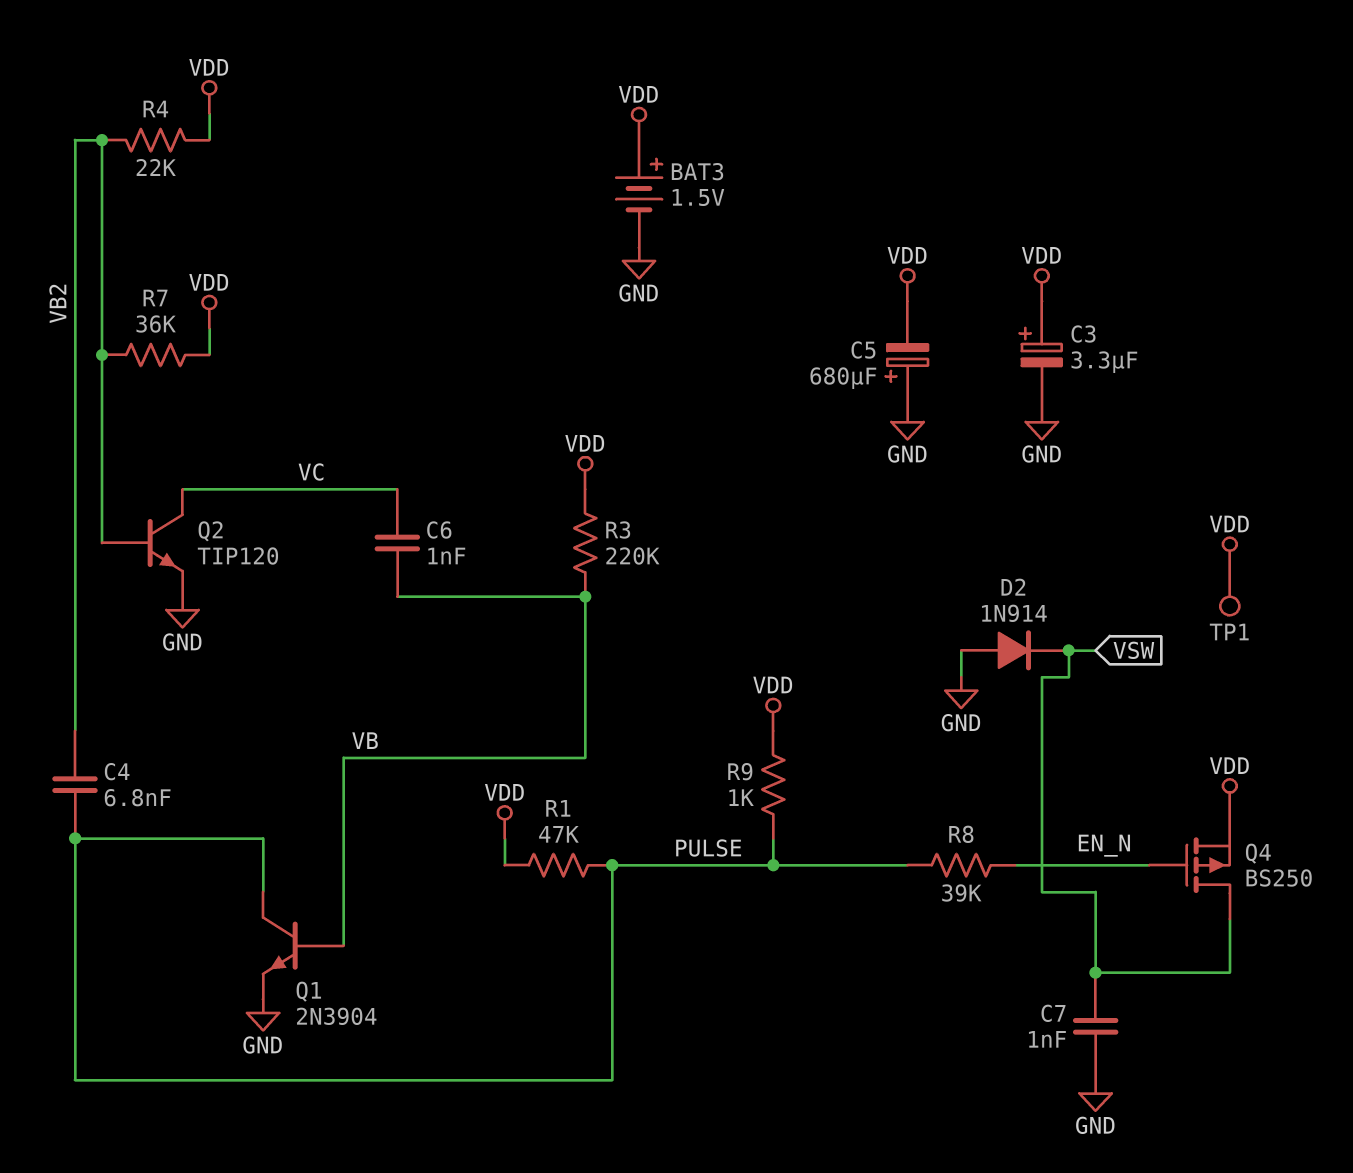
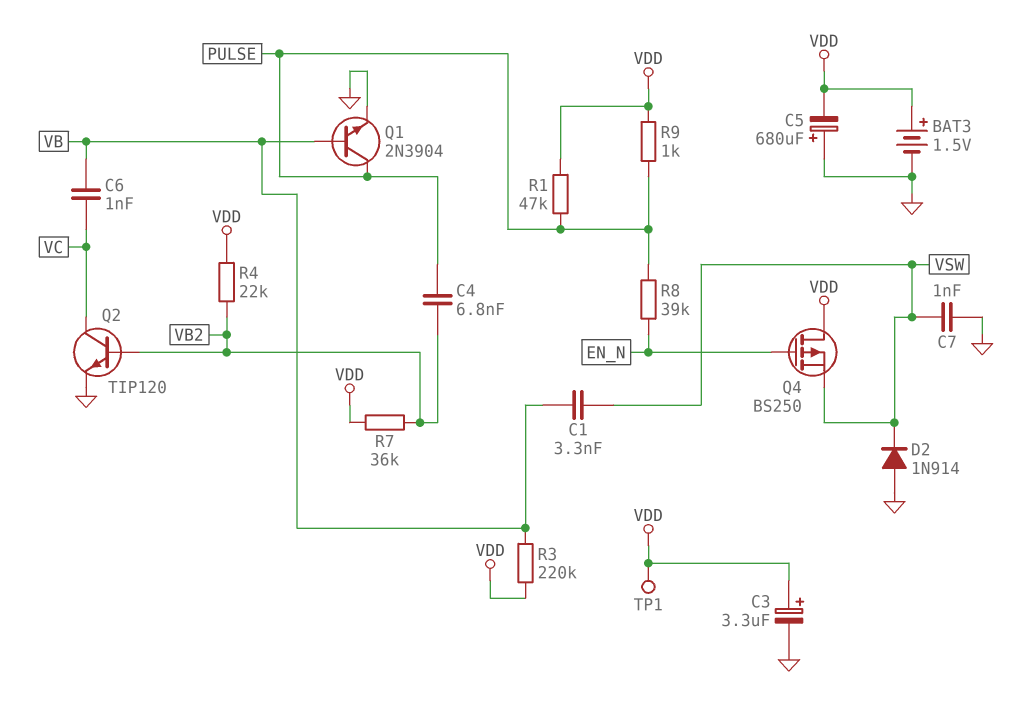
C1: none -> 3.3nF (VB, VSW)
Q4: PMOS BS250 (G EN_N, D VSW, S VDD) -> PMOS BS250 (G EN_N, D VDD, S VSW)

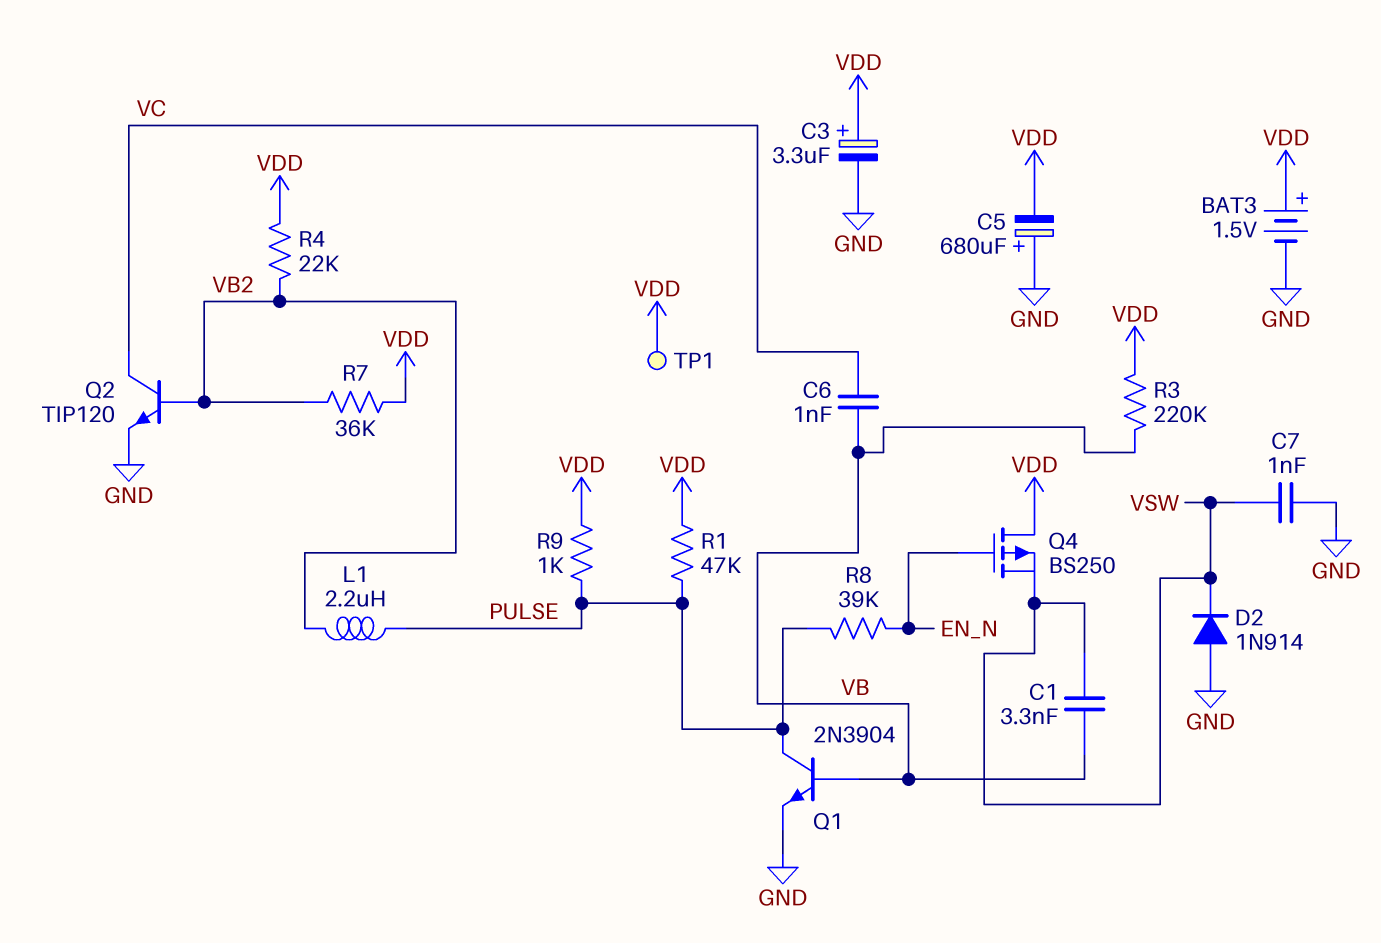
C4: 6.8nF (PULSE, VB2) -> none
L1: none -> 2.2uH (PULSE, VB2)

